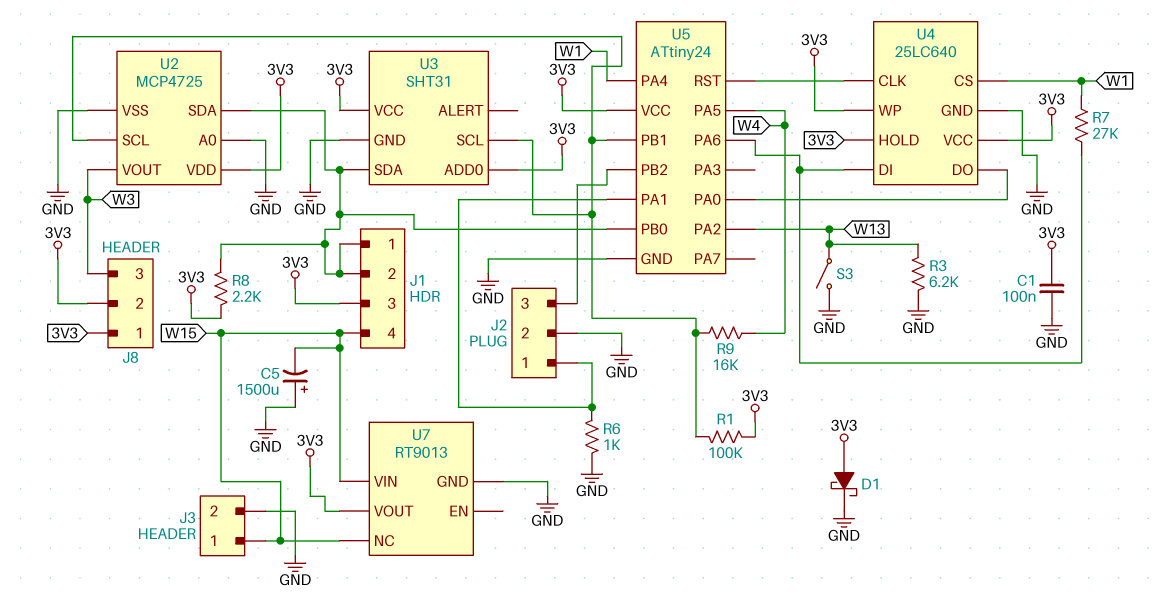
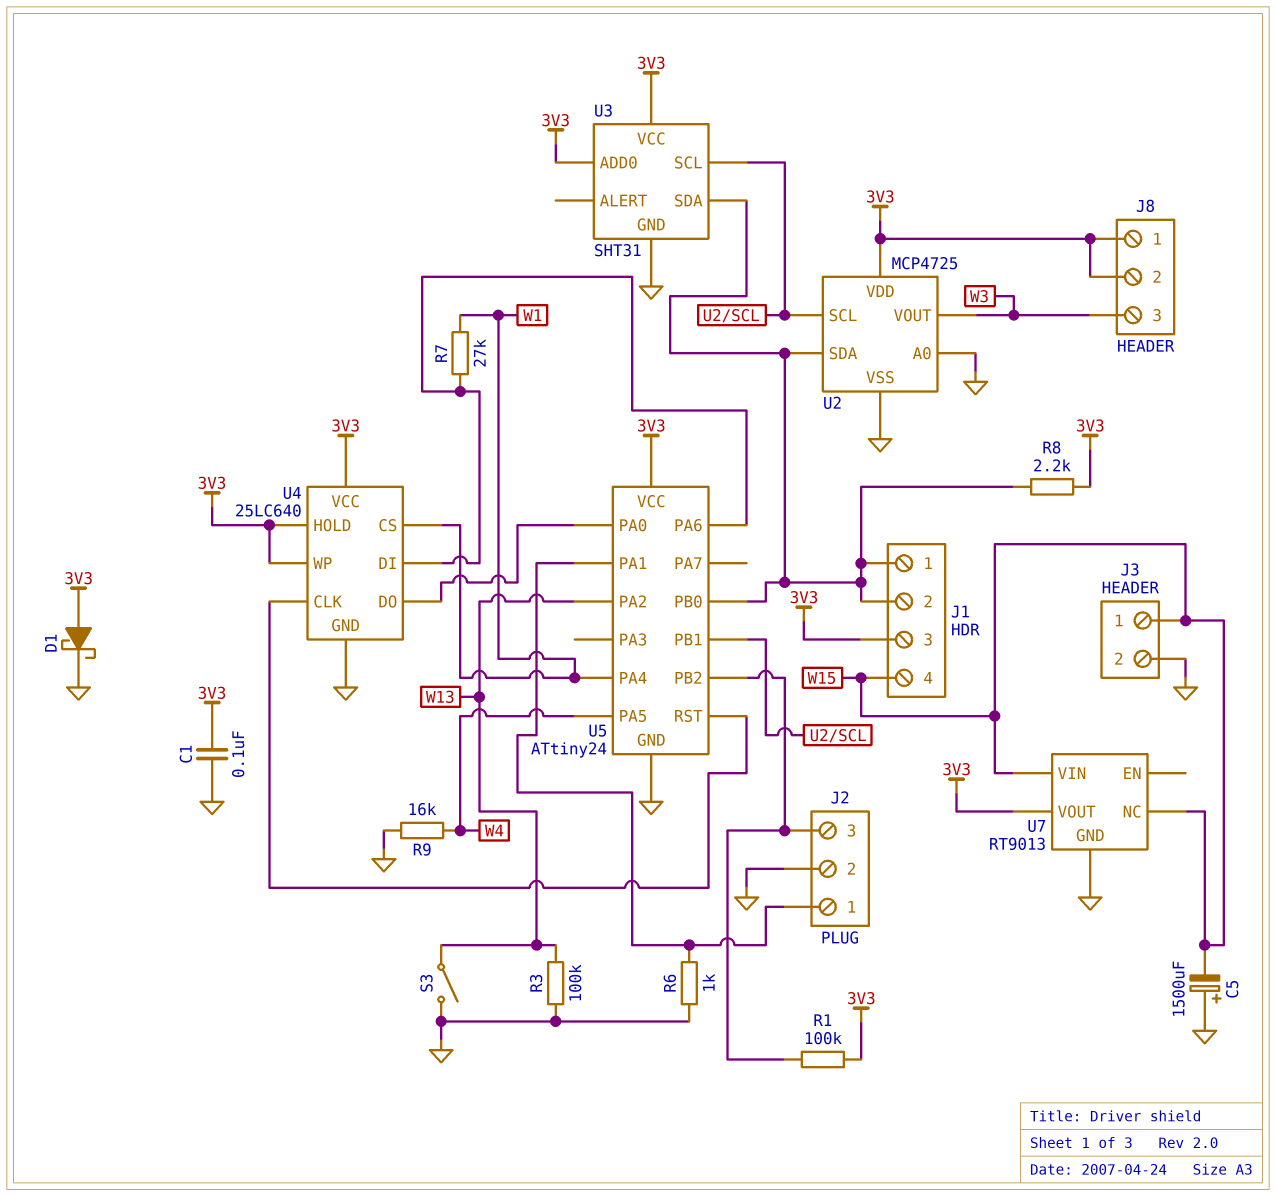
R1: 100k (3V3, U2/SCL) -> 100k (3V3, J2/3)
R3: 6.2k (GND, W13) -> 100k (GND, W13)
R9: 16k (U2/SCL, W4) -> 16k (GND, W4)

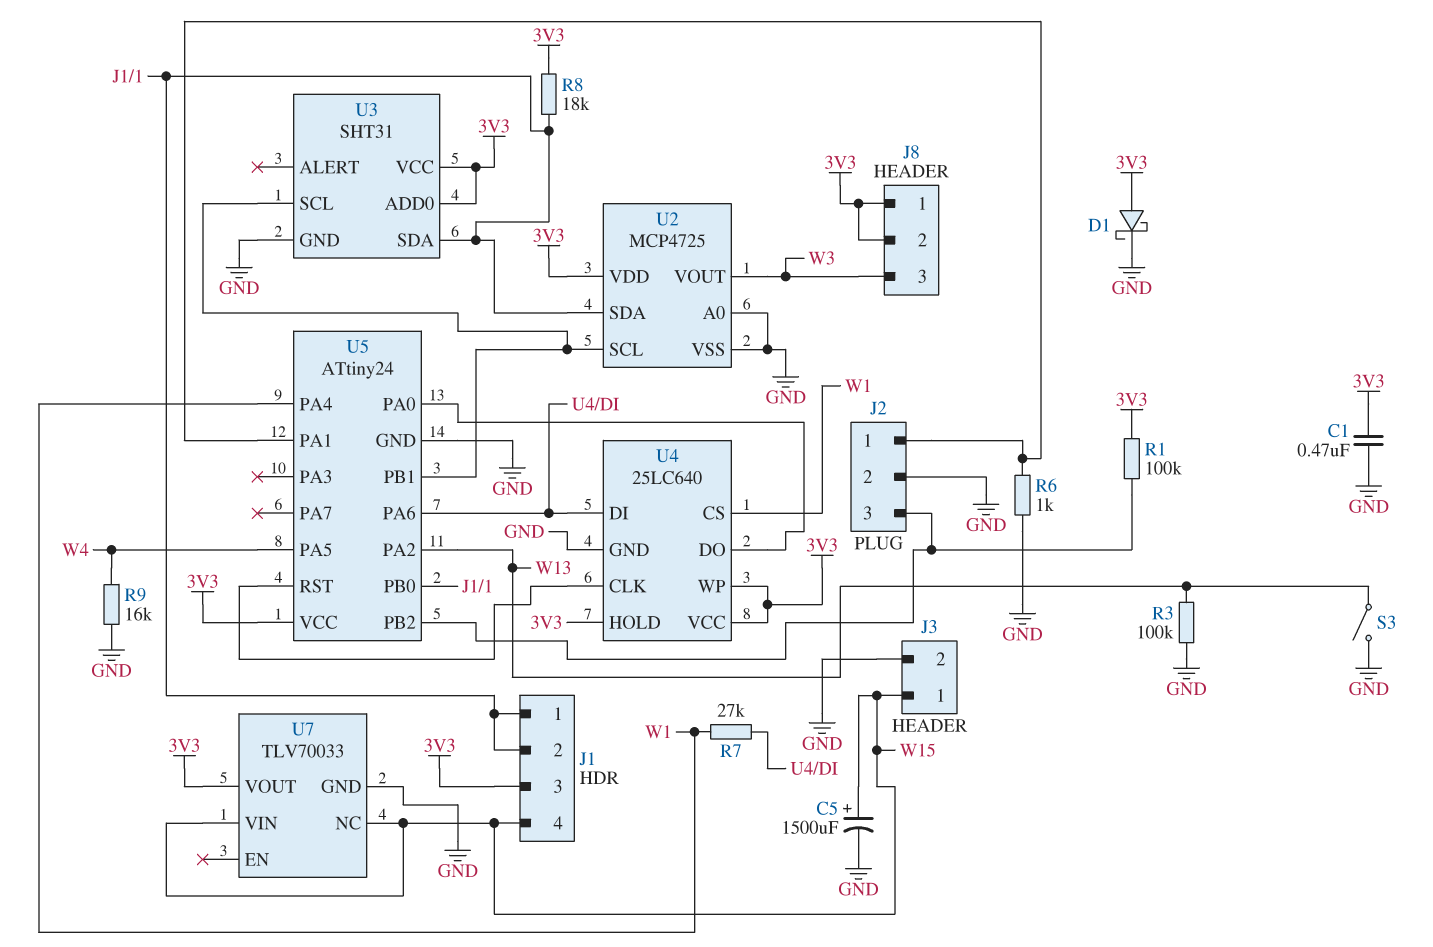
C1: 100nF (3V3, GND) -> 470nF (3V3, GND)
C5: 1500uF (plus GND, minus W15) -> 1500uF (plus W15, minus GND)
R8: 2.2k (3V3, J1/1) -> 18k (3V3, J1/1)
U7: RT9013 -> TLV70033

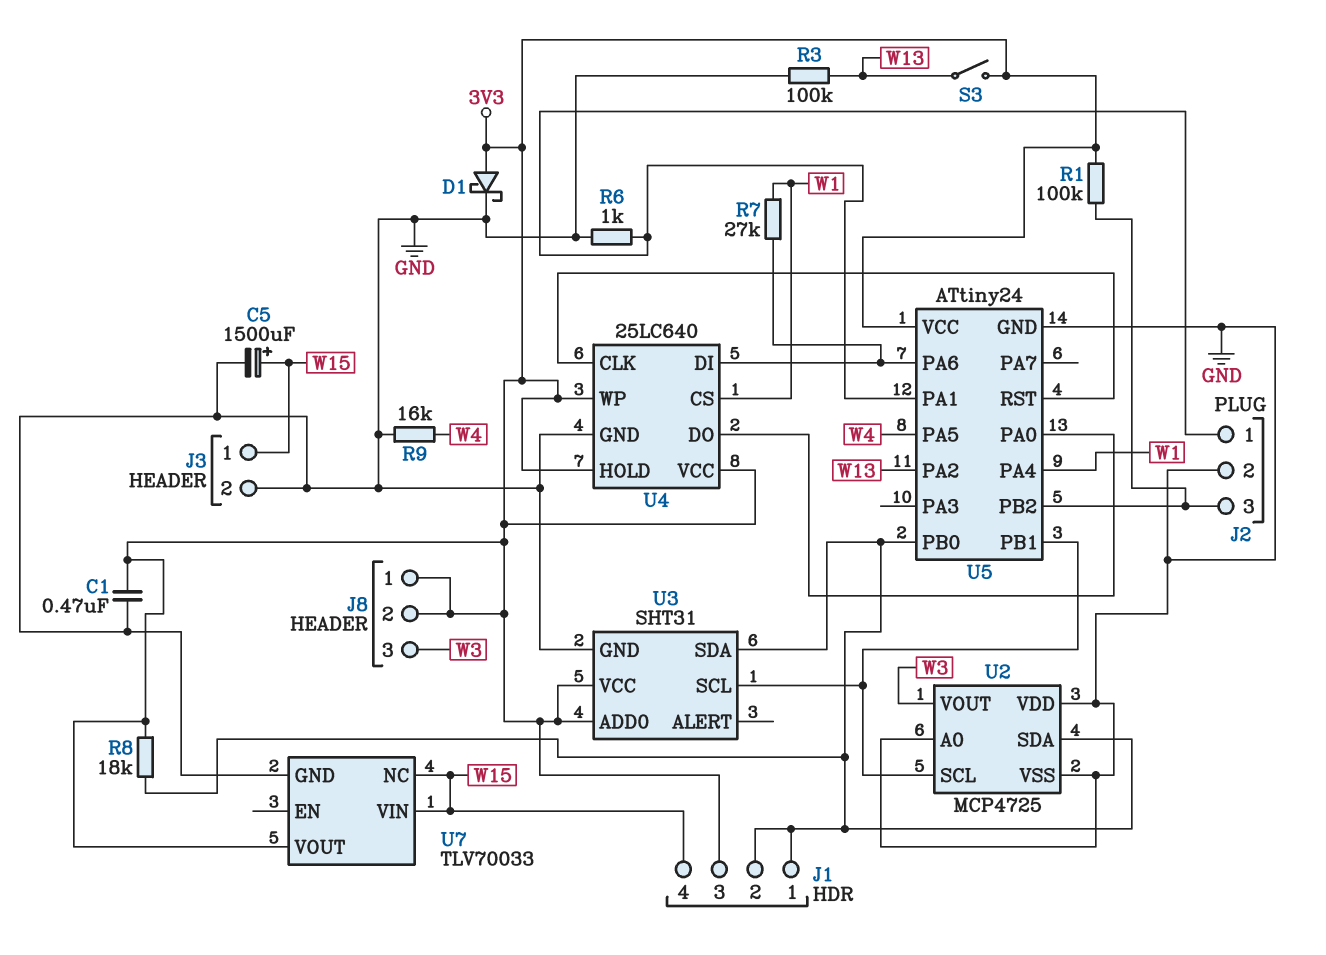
S3: switch (GND, W13) -> switch (3V3, W13)
U2 pin VDD: 3V3 -> GND

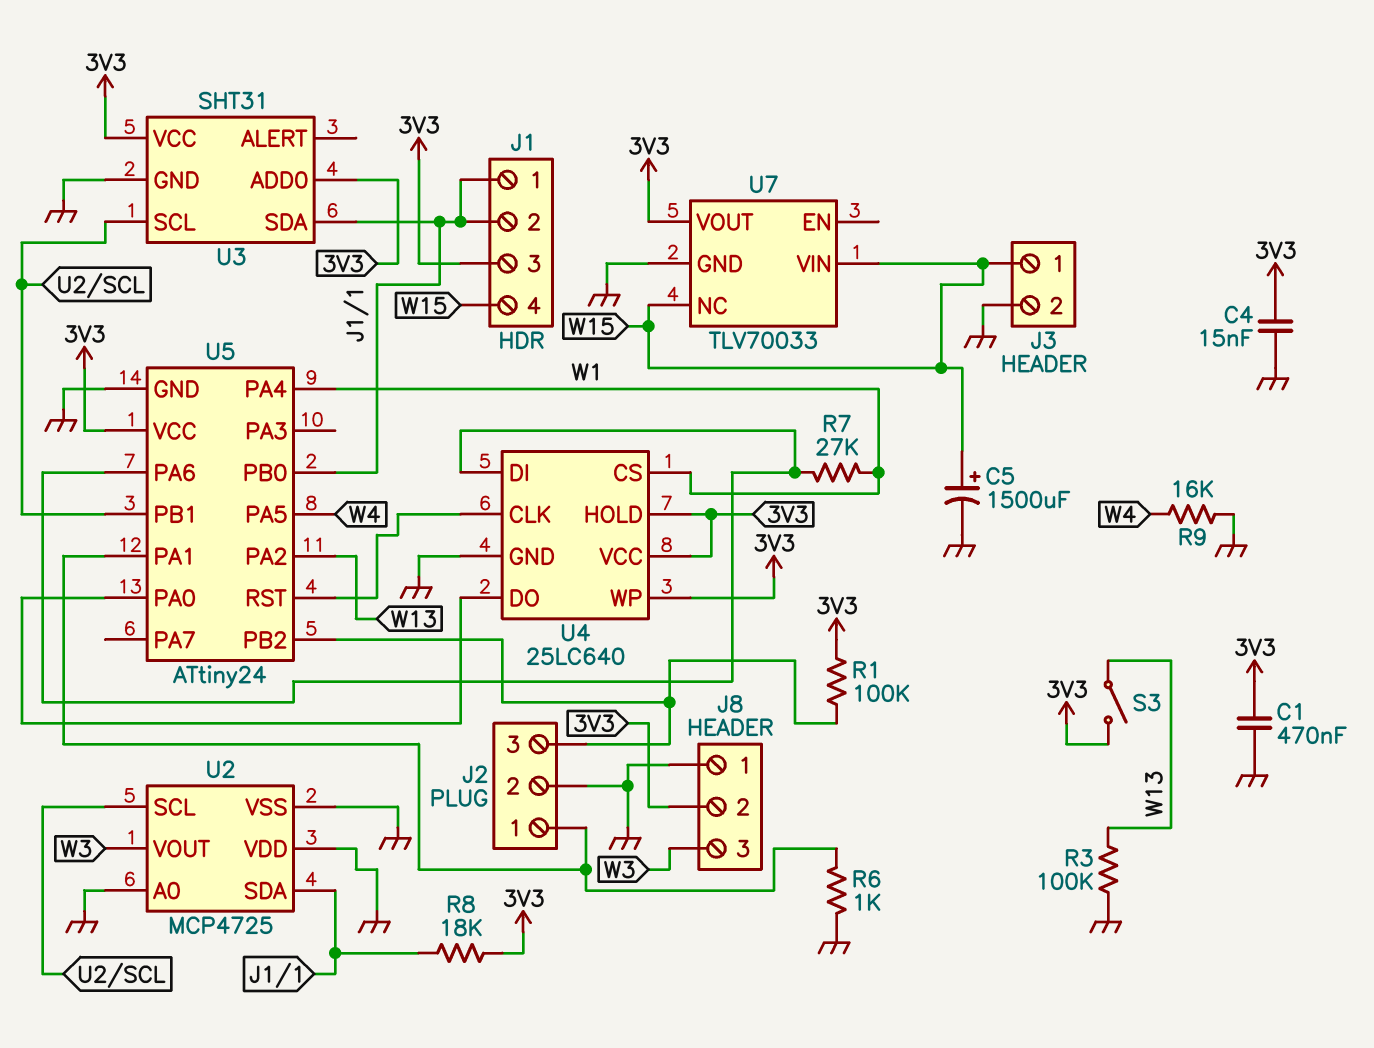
C4: none -> 15nF (3V3, GND)
D1: schottky (A 3V3, K GND) -> none
J8 pin 1: 3V3 -> GND

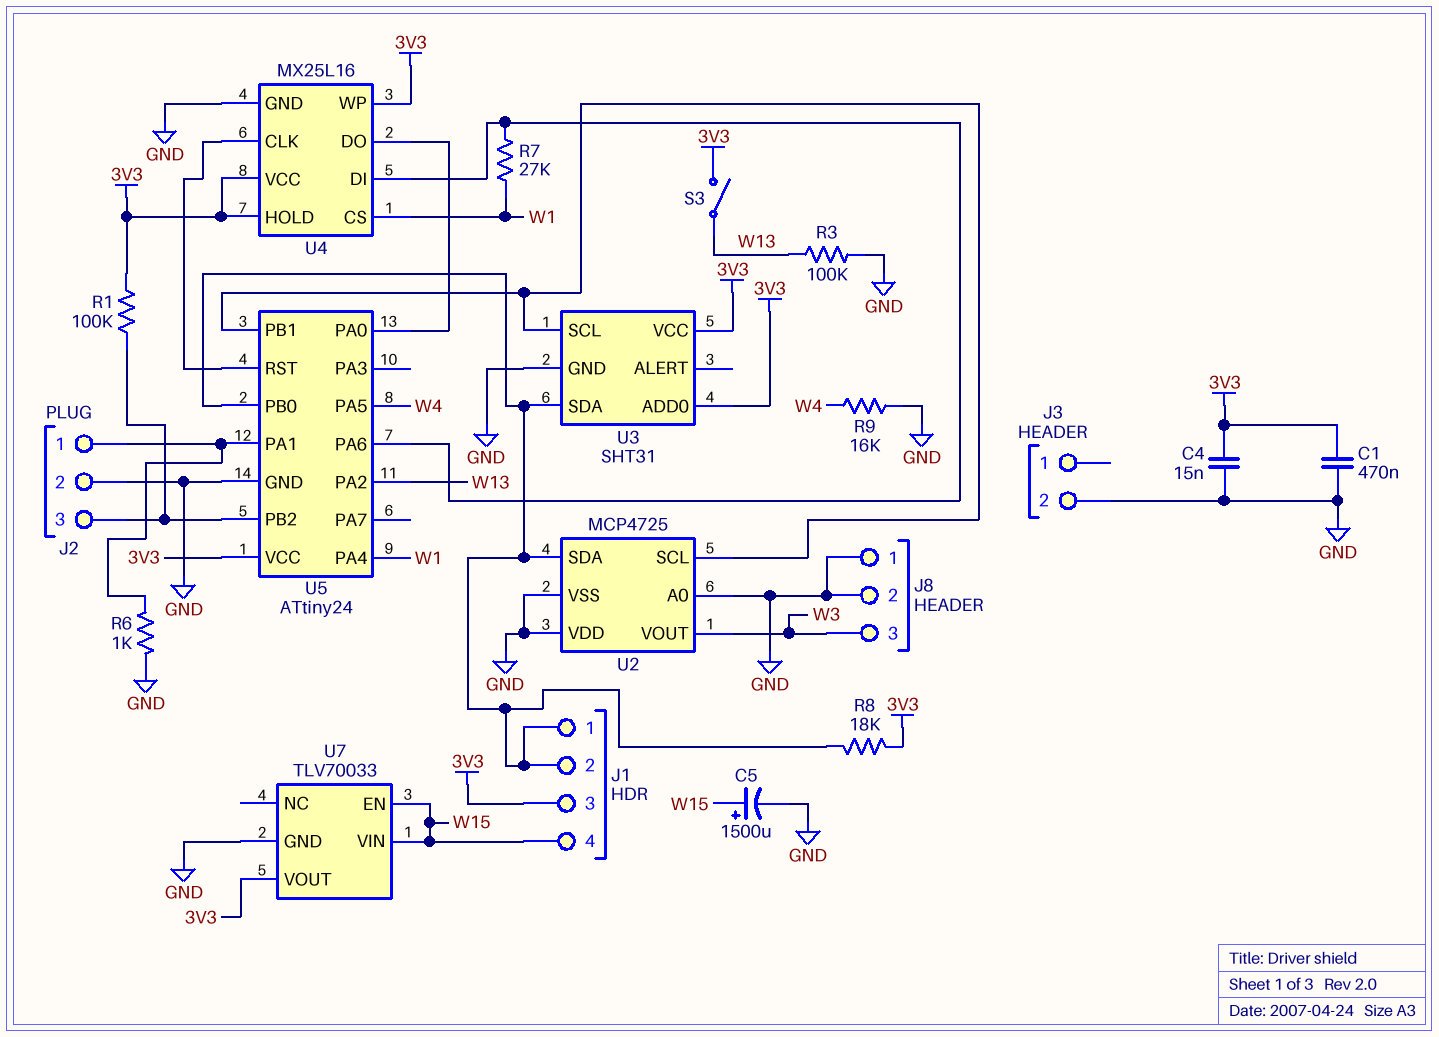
J3 pin 1: W15 -> none
J8 pin 2: 3V3 -> GND
U4: 25LC640 -> MX25L16
U7 pin EN: none -> W15
U7 pin NC: W15 -> none

